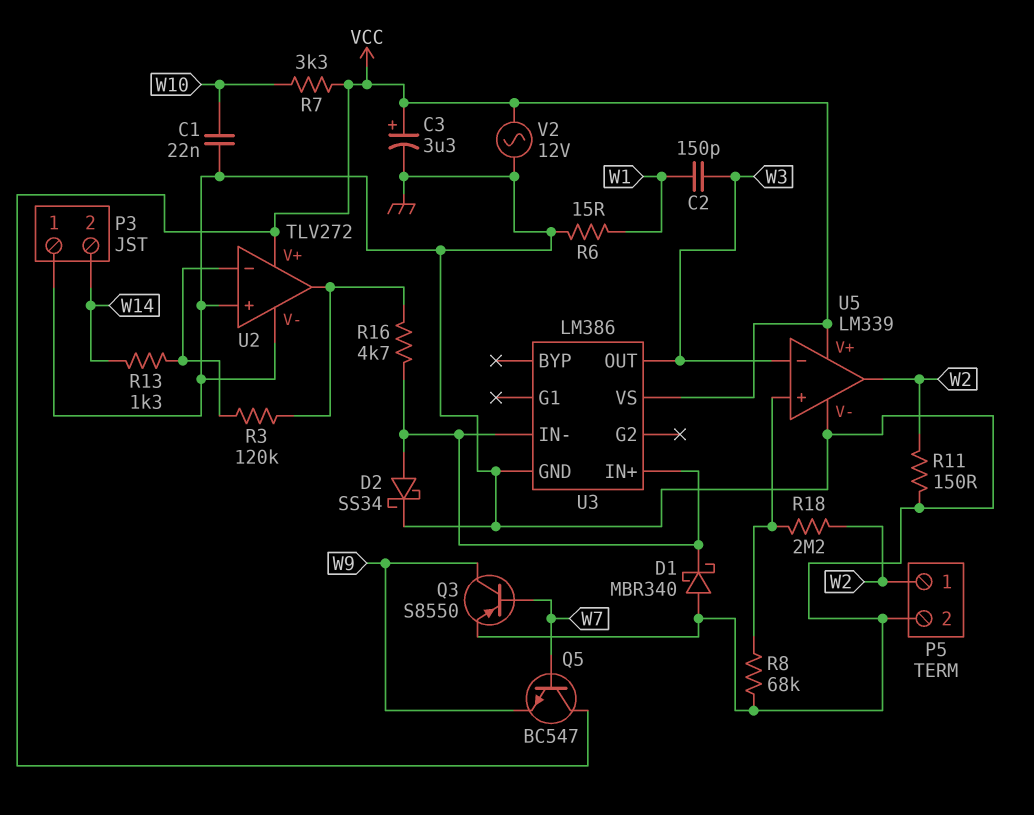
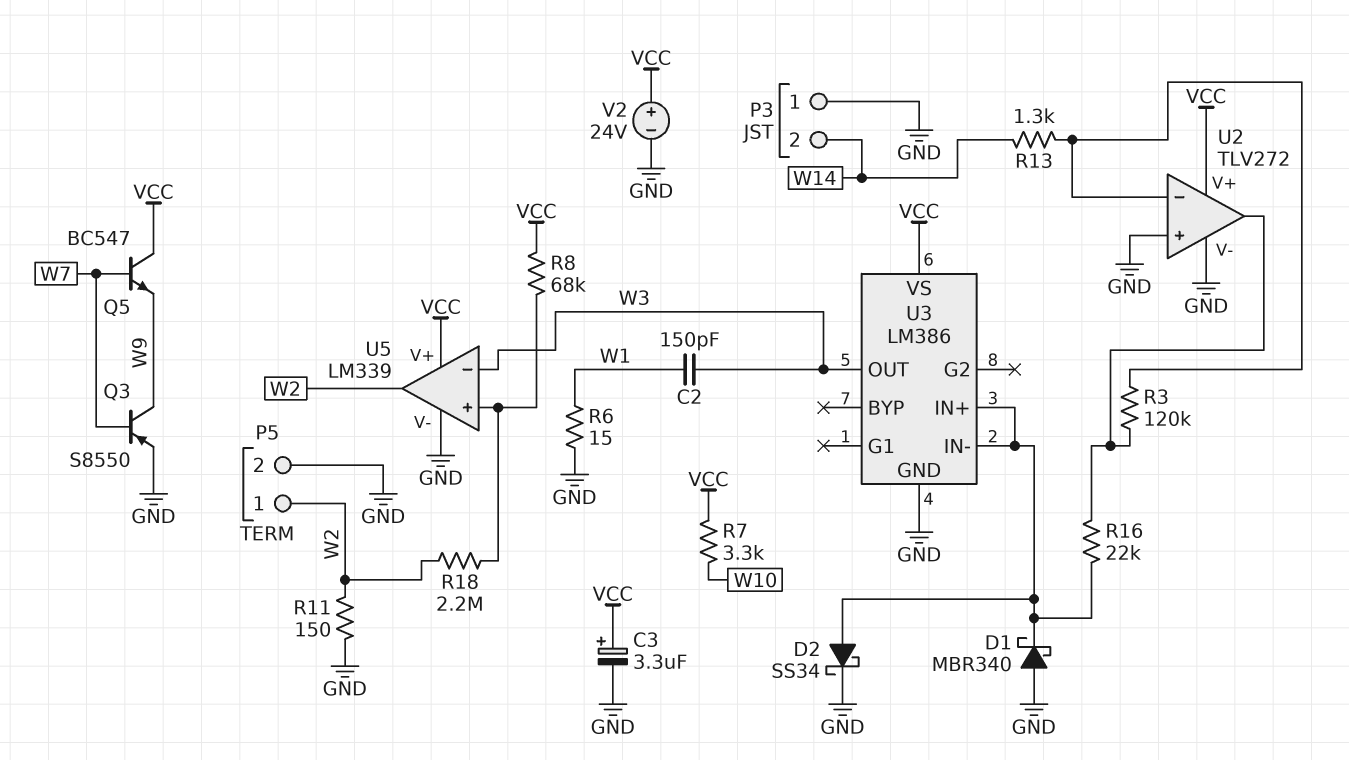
C1: 22nF (GND, W10) -> none
R8: 68k (GND, U5/in+) -> 68k (U5/in+, VCC)
R16: 4.7k (U2/out, U3/IN+) -> 22k (U2/out, U3/IN+)
V2: AC 12V (GND, VCC) -> 24V (plus VCC, minus GND)

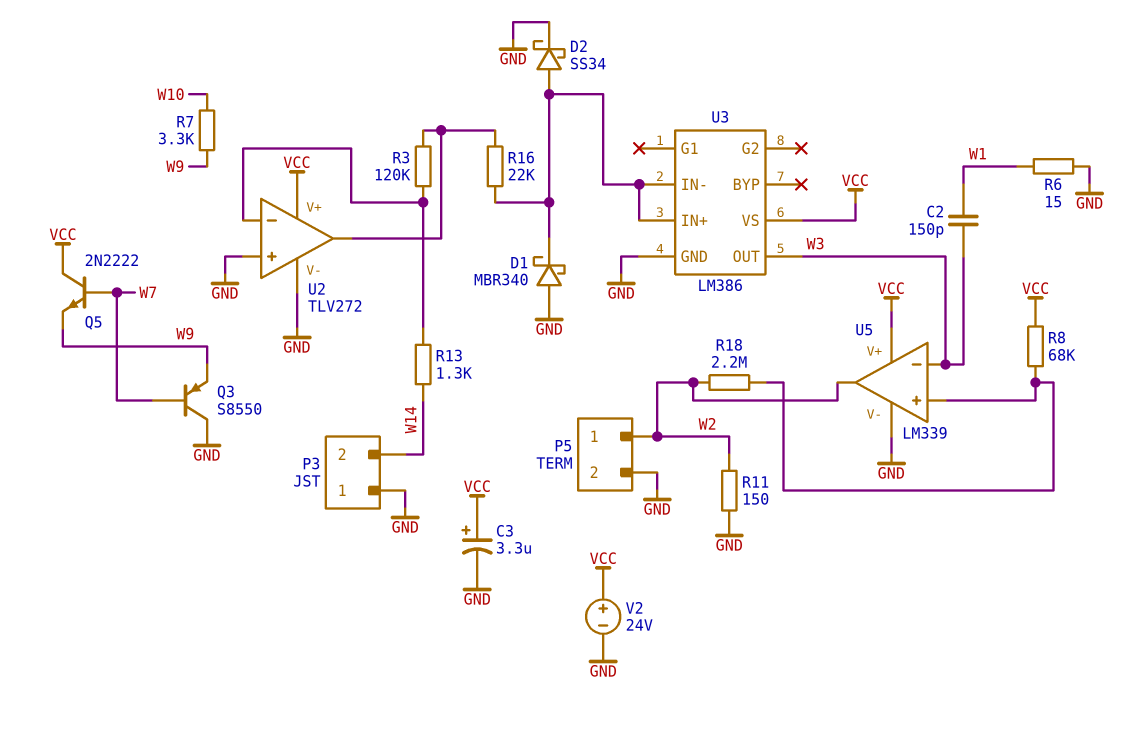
Q3: PNP S8550 (B W7, C W9, E GND) -> PNP S8550 (B W7, C GND, E W9)
Q5: NPN BC547 (B W7, C VCC, E W9) -> NPN 2N2222 (B W7, C VCC, E W9)
R7: 3.3k (VCC, W10) -> 3.3k (W9, W10)

